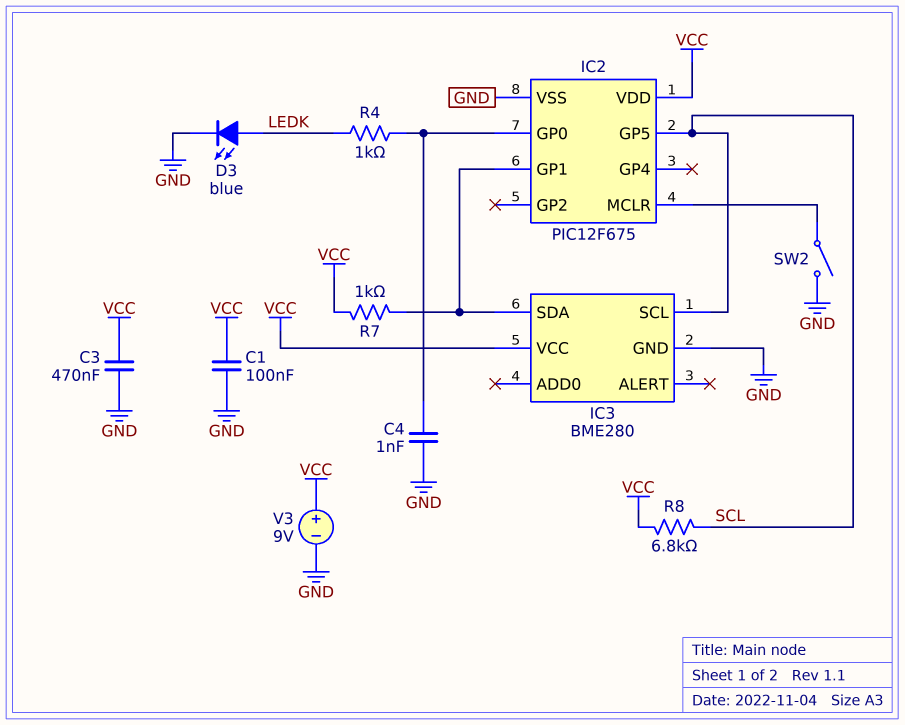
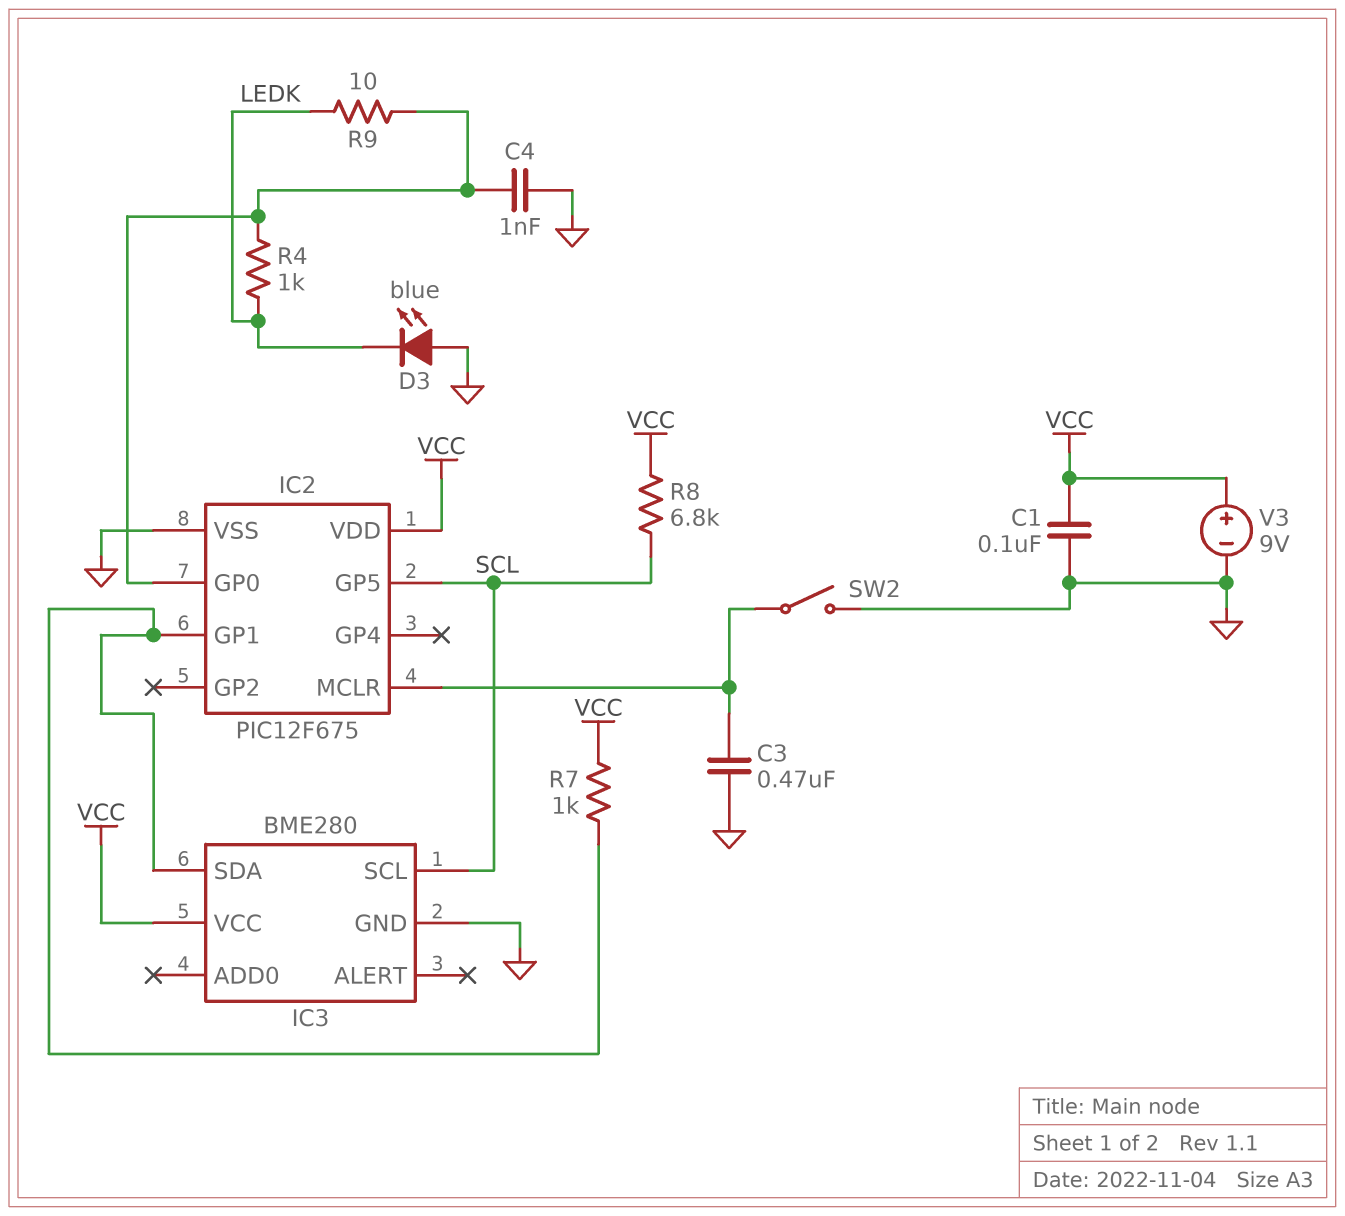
C3: 470nF (GND, VCC) -> 470nF (GND, IC2/MCLR)
D3: LED blue (A LEDK, K GND) -> LED blue (A GND, K LEDK)
R9: none -> 10 (IC2/GP0, LEDK)

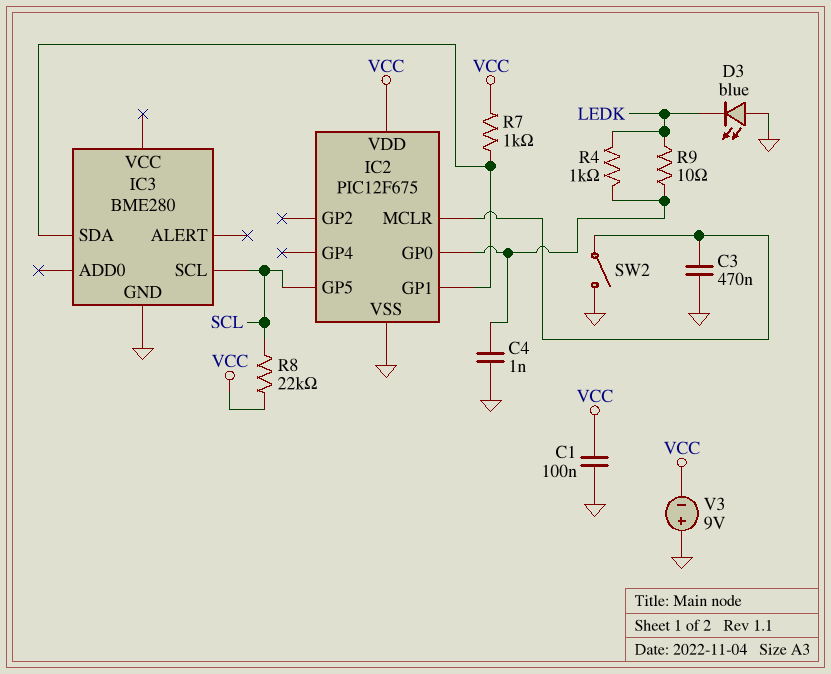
IC3 pin VCC: VCC -> none
R8: 6.8k (SCL, VCC) -> 22k (SCL, VCC)
V3: 9V (plus VCC, minus GND) -> 9V (plus GND, minus VCC)

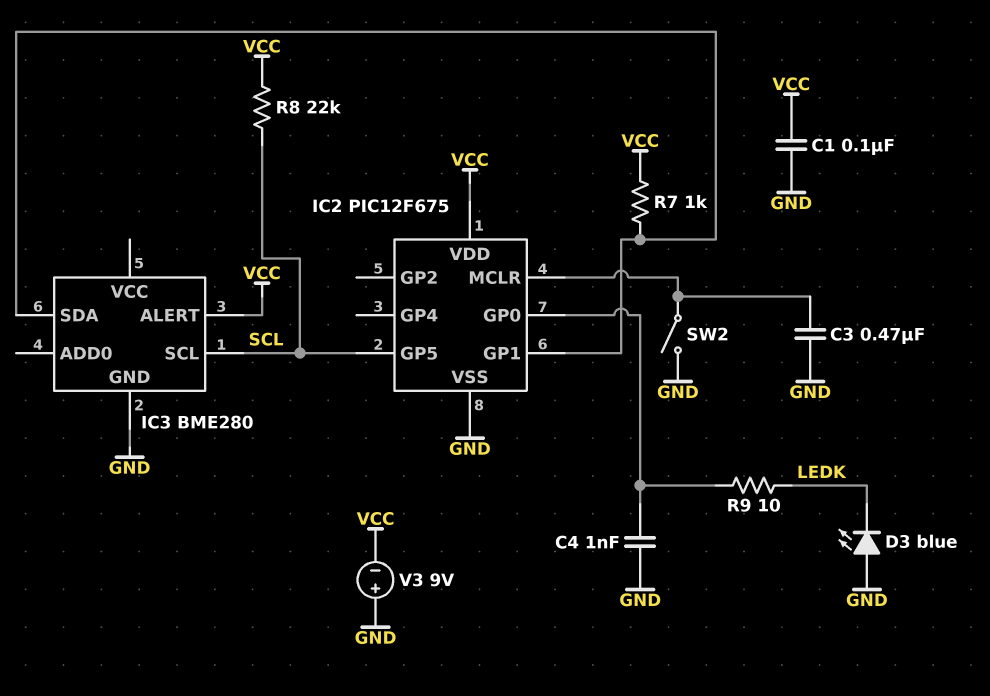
IC3 pin ALERT: none -> VCC
R4: 1k (IC2/GP0, LEDK) -> none

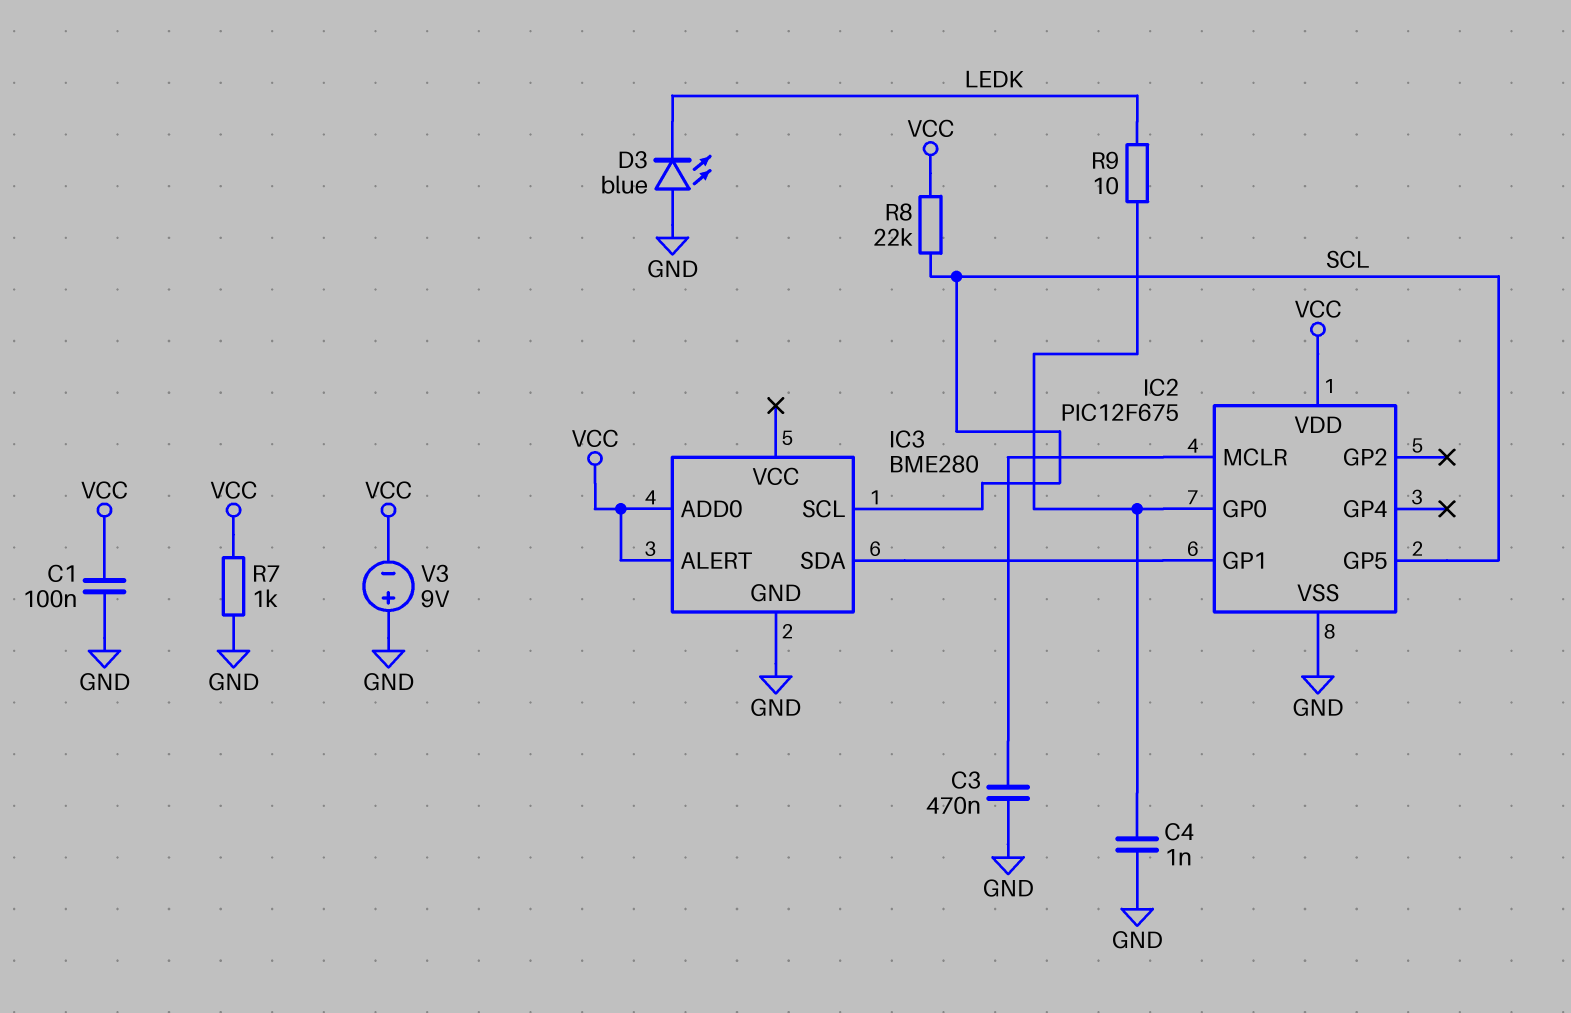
IC3 pin ADD0: none -> VCC
R7: 1k (IC2/GP1, VCC) -> 1k (GND, VCC)
SW2: switch (GND, IC2/MCLR) -> none

